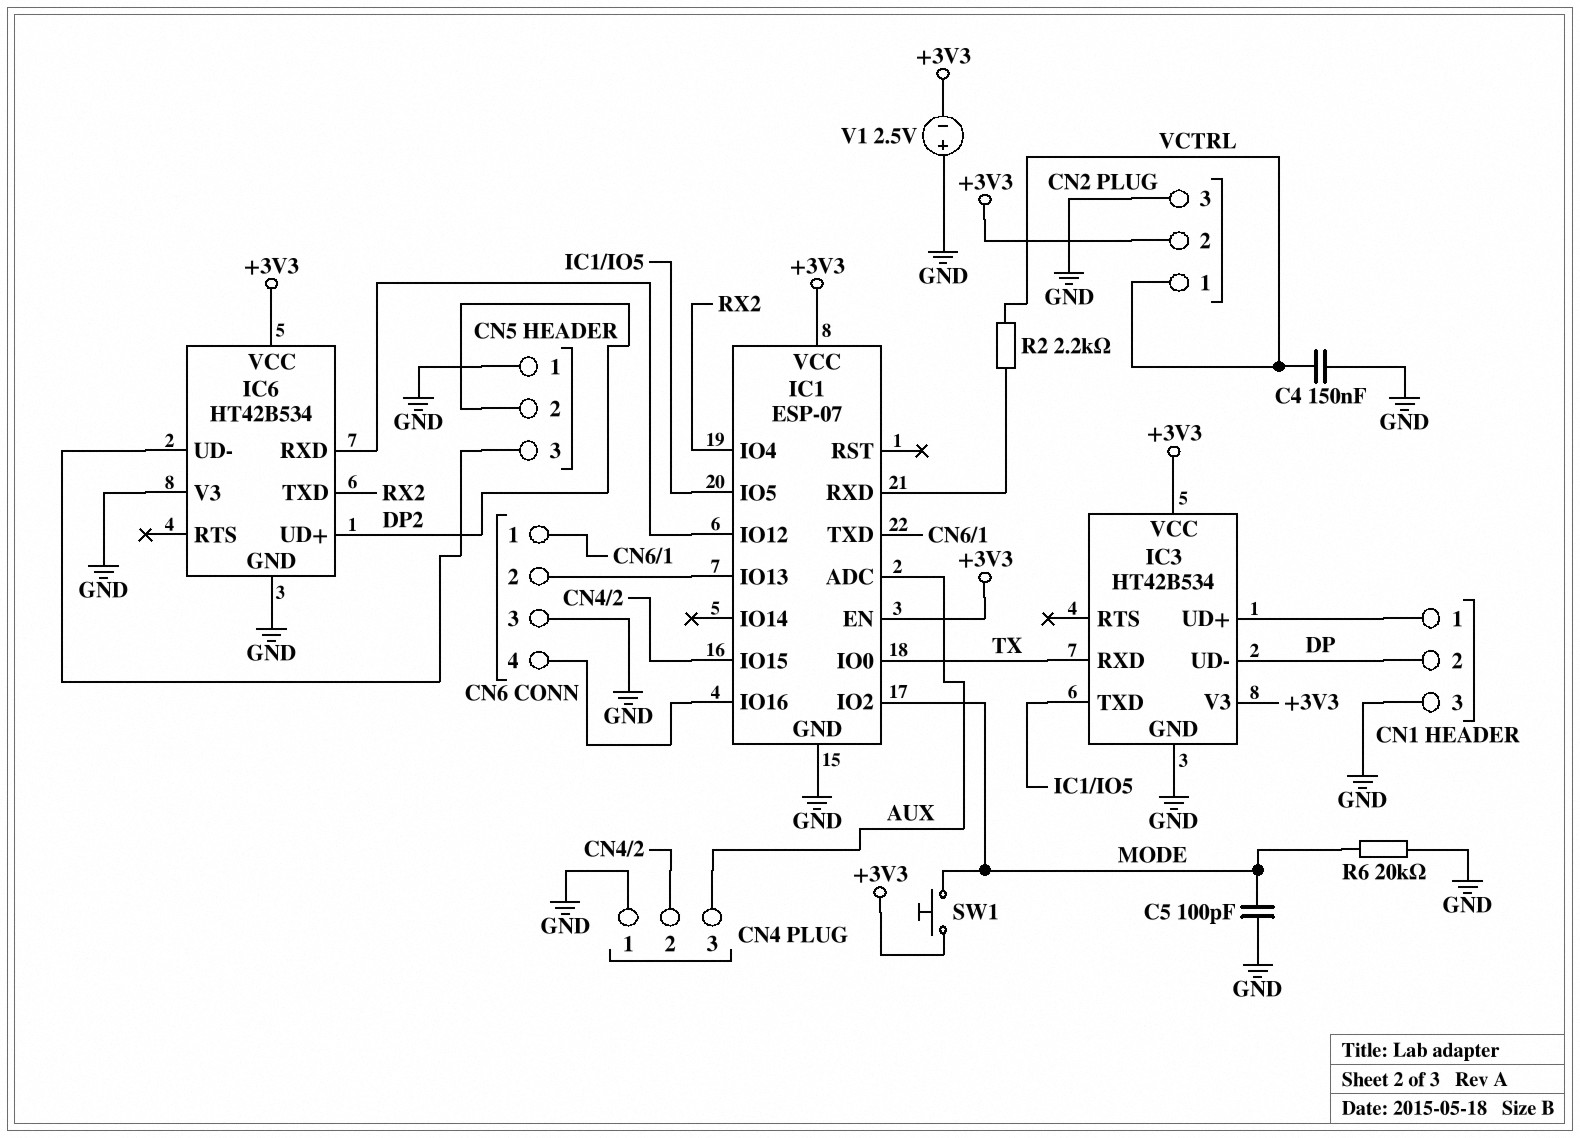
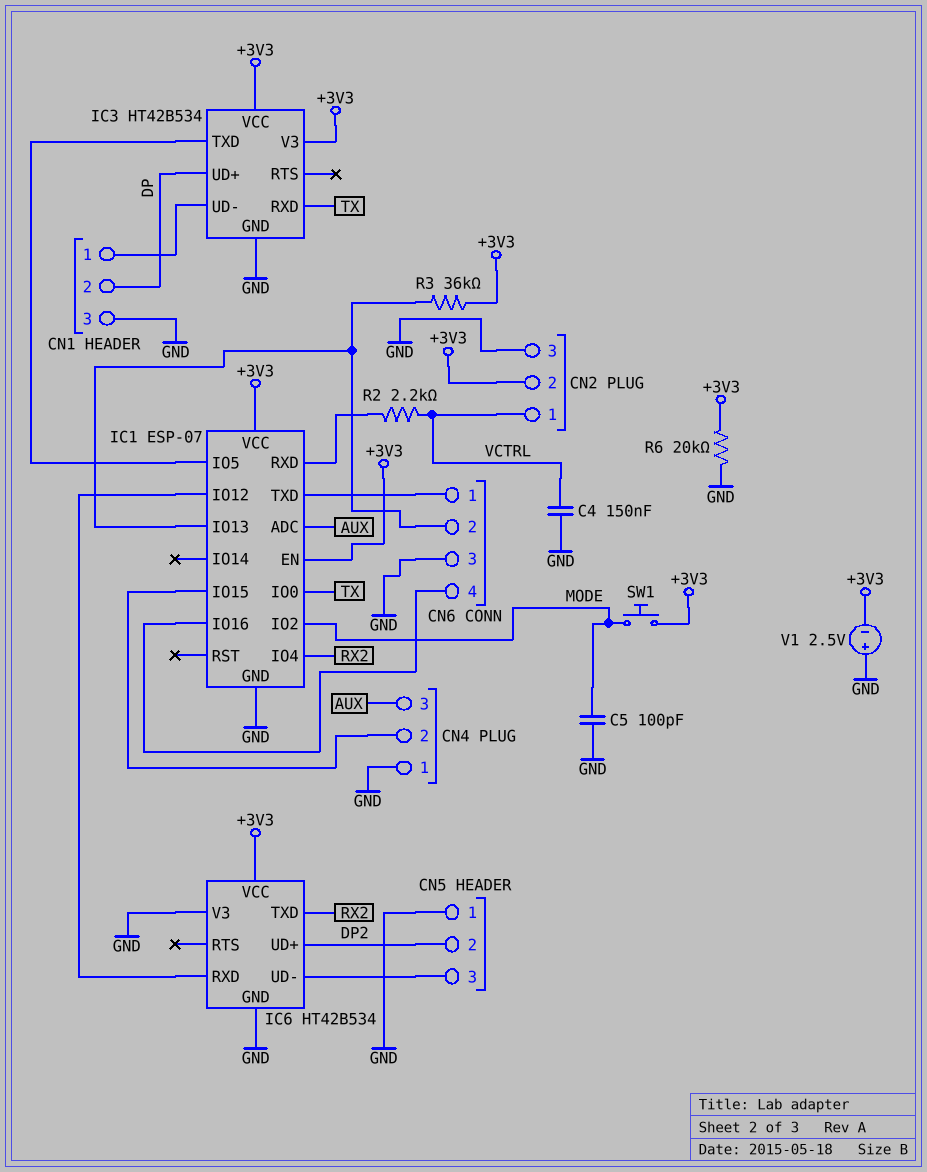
IC3 pin UD+: CN1/1 -> DP
IC3 pin UD-: DP -> CN1/1
R3: none -> 36k (+3V3, CN6/2)
R6: 20k (GND, MODE) -> 20k (+3V3, GND)

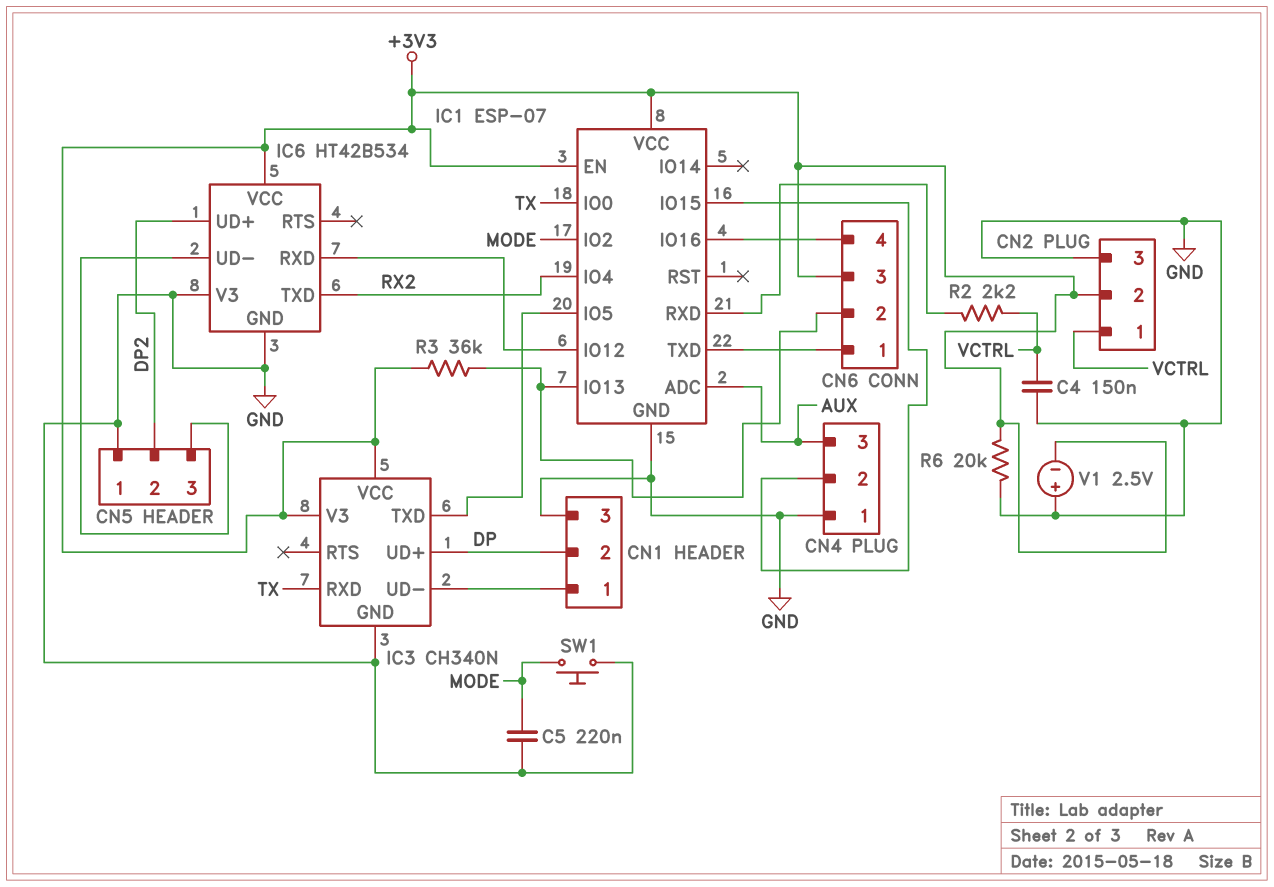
C5: 100pF (GND, MODE) -> 220nF (GND, MODE)
CN6 pin 3: GND -> +3V3
IC3: HT42B534 -> CH340N
SW1: button (+3V3, MODE) -> button (GND, MODE)

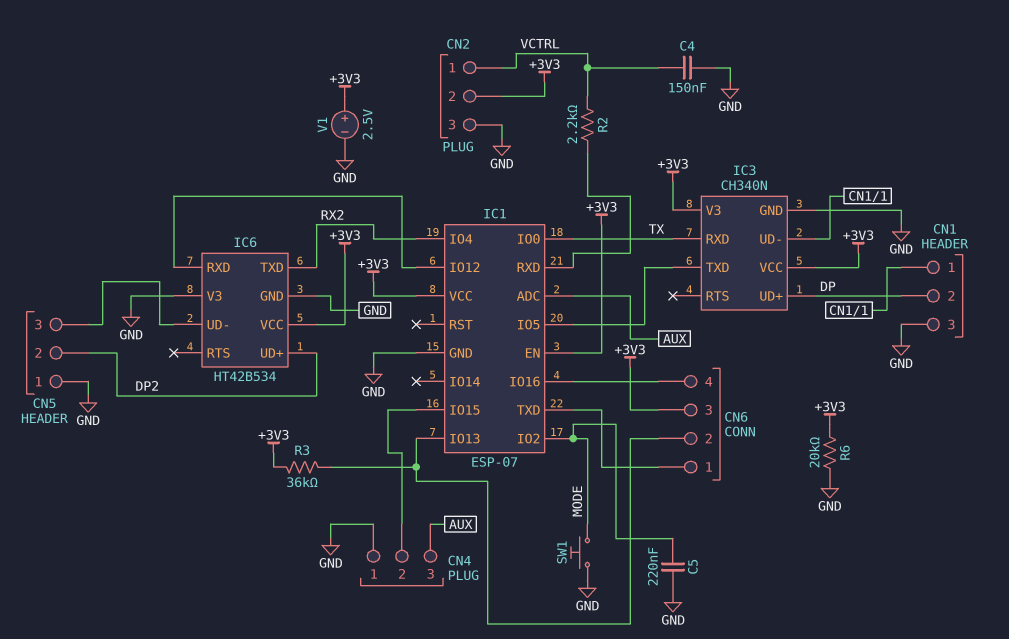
V1: 2.5V (plus GND, minus +3V3) -> 2.5V (plus +3V3, minus GND)

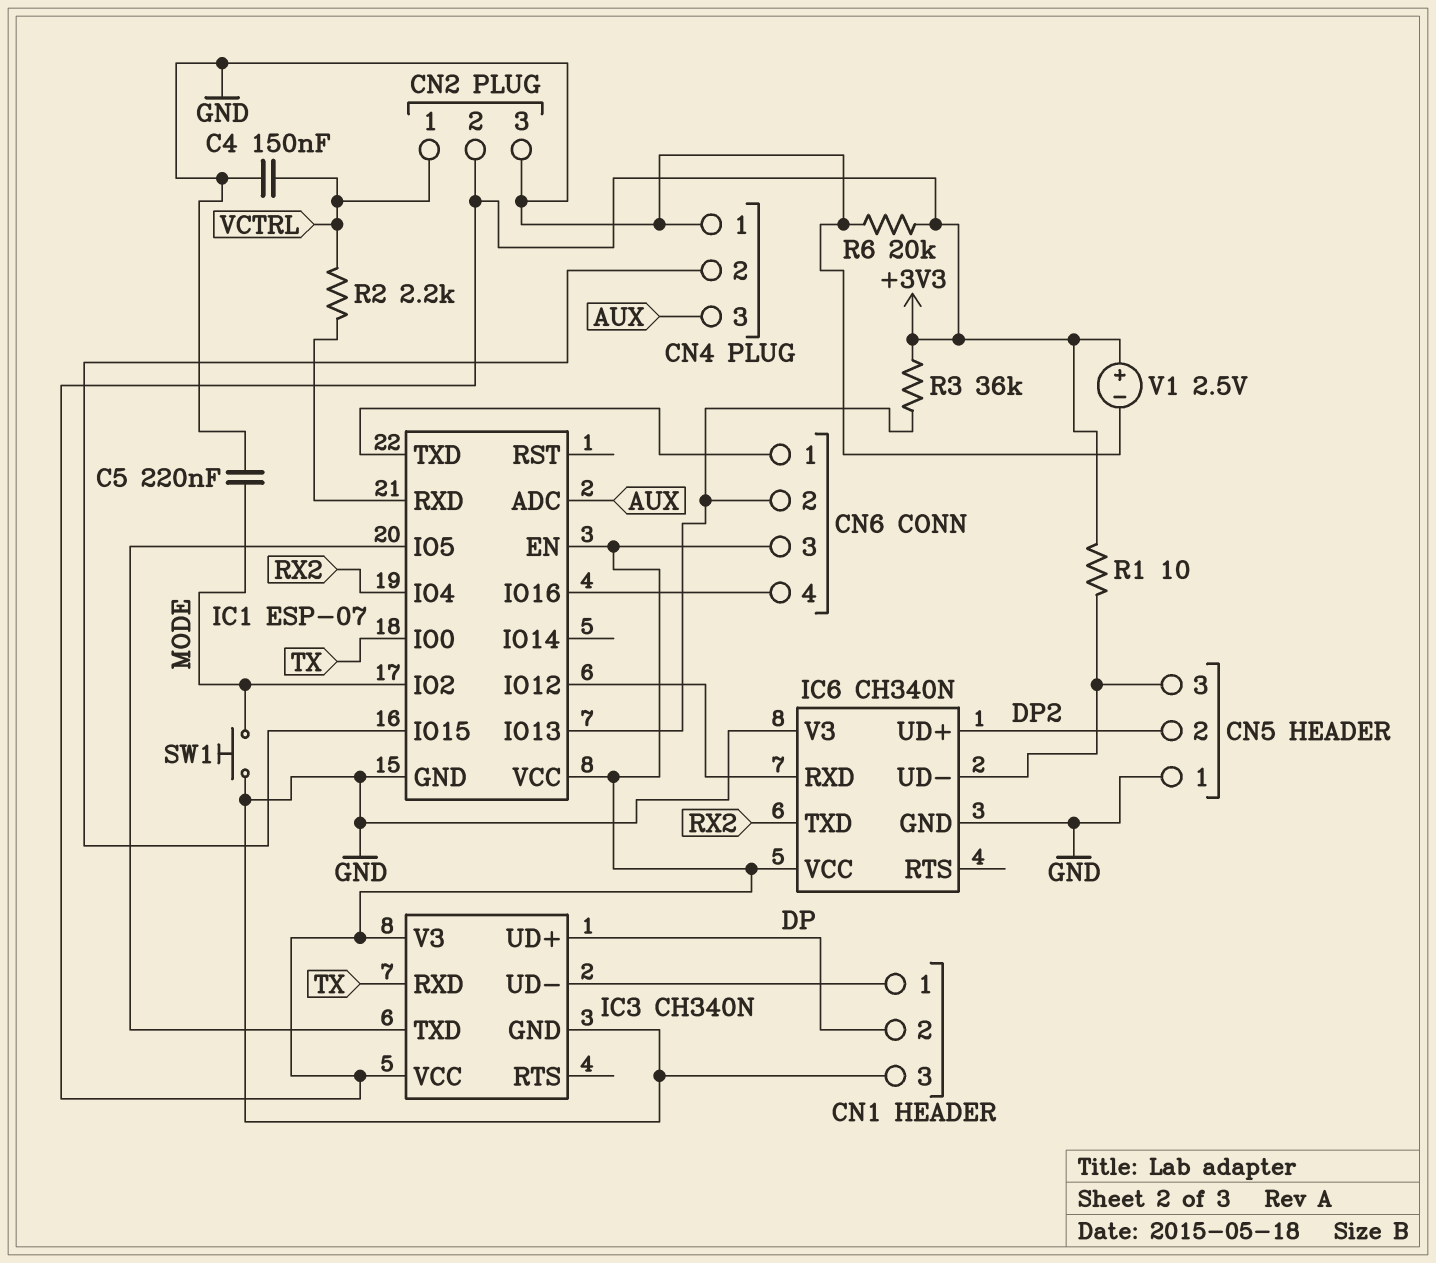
IC6: HT42B534 -> CH340N
R1: none -> 10 (+3V3, CN5/3)

